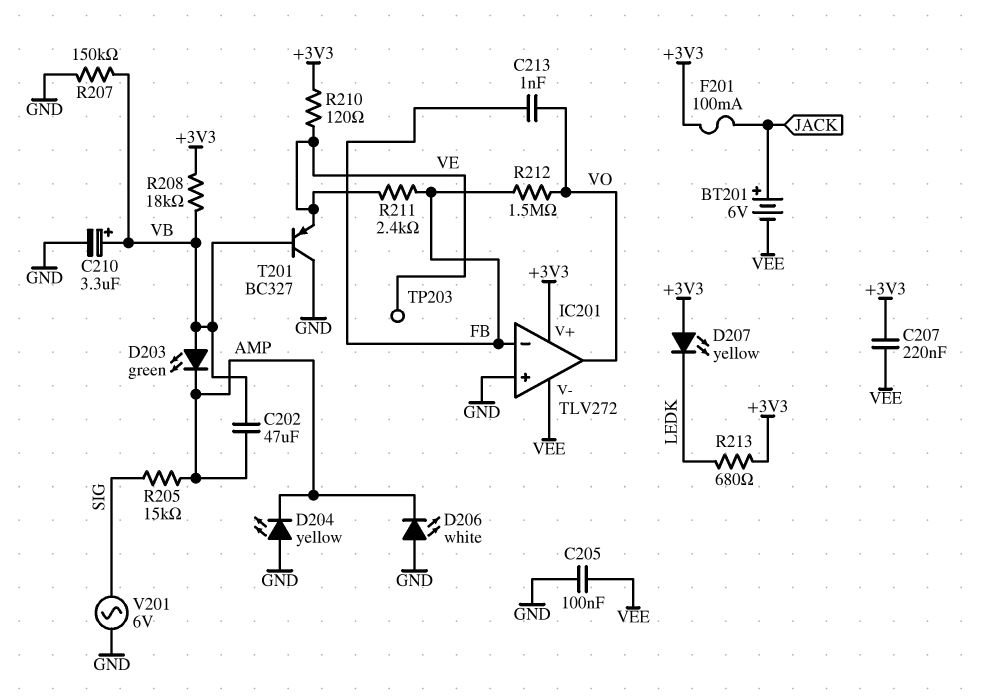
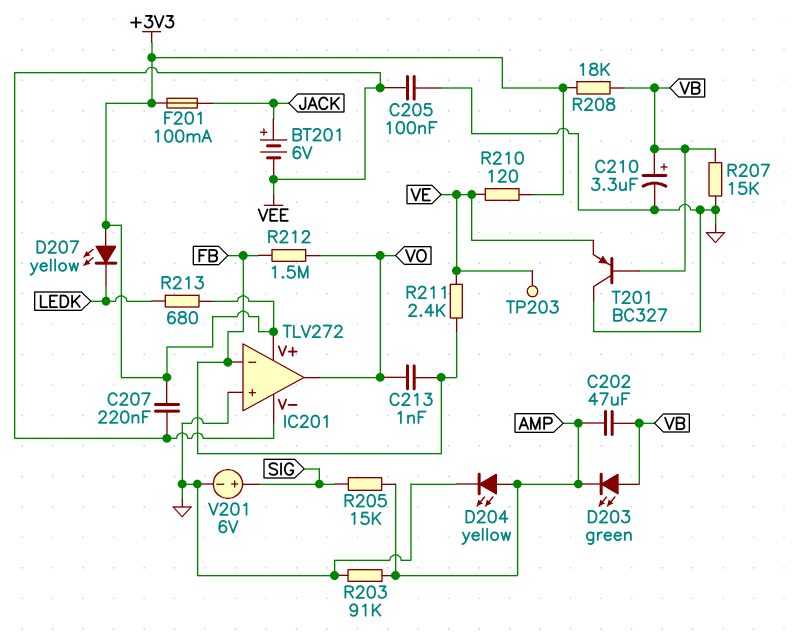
D204: LED yellow (A GND, K AMP) -> LED yellow (A AMP, K GND)
D206: LED white (A GND, K AMP) -> none
R203: none -> 91k (AMP, GND)
R207: 150k (GND, VB) -> 15k (GND, VB)
V201: AC 6V (GND, SIG) -> 6V (plus SIG, minus GND)

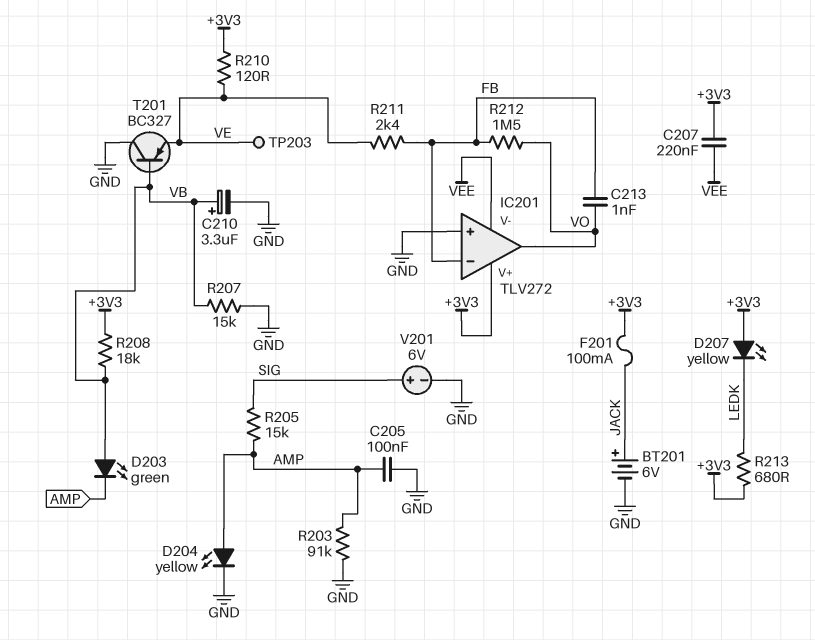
BT201: 6V (plus JACK, minus VEE) -> 6V (plus JACK, minus GND)
C202: 47uF (AMP, VB) -> none
C205: 100nF (GND, VEE) -> 100nF (AMP, GND)

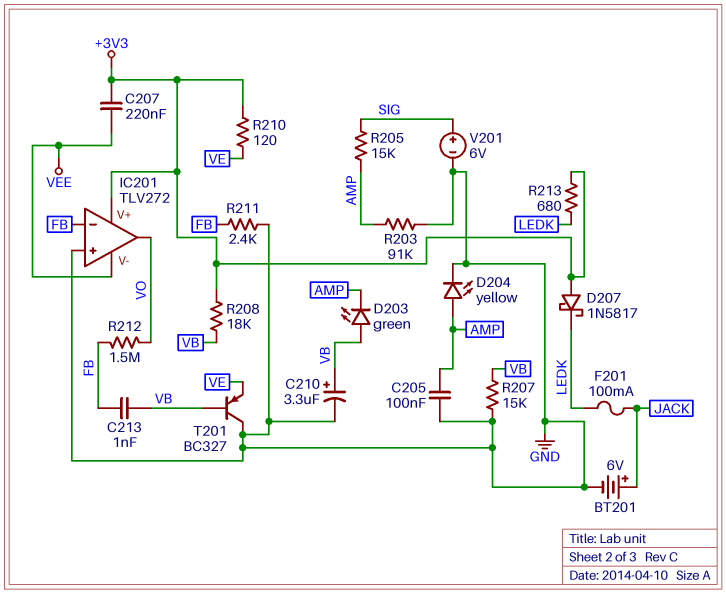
C213: 1nF (FB, VO) -> 1nF (FB, VB)
D207: LED yellow (A +3V3, K LEDK) -> schottky 1N5817 (A +3V3, K LEDK)
F201: 100mA (+3V3, JACK) -> 100mA (JACK, LEDK)
R211: 2.4k (FB, VE) -> 2.4k (FB, GND)
TP203: test point (VE) -> none

